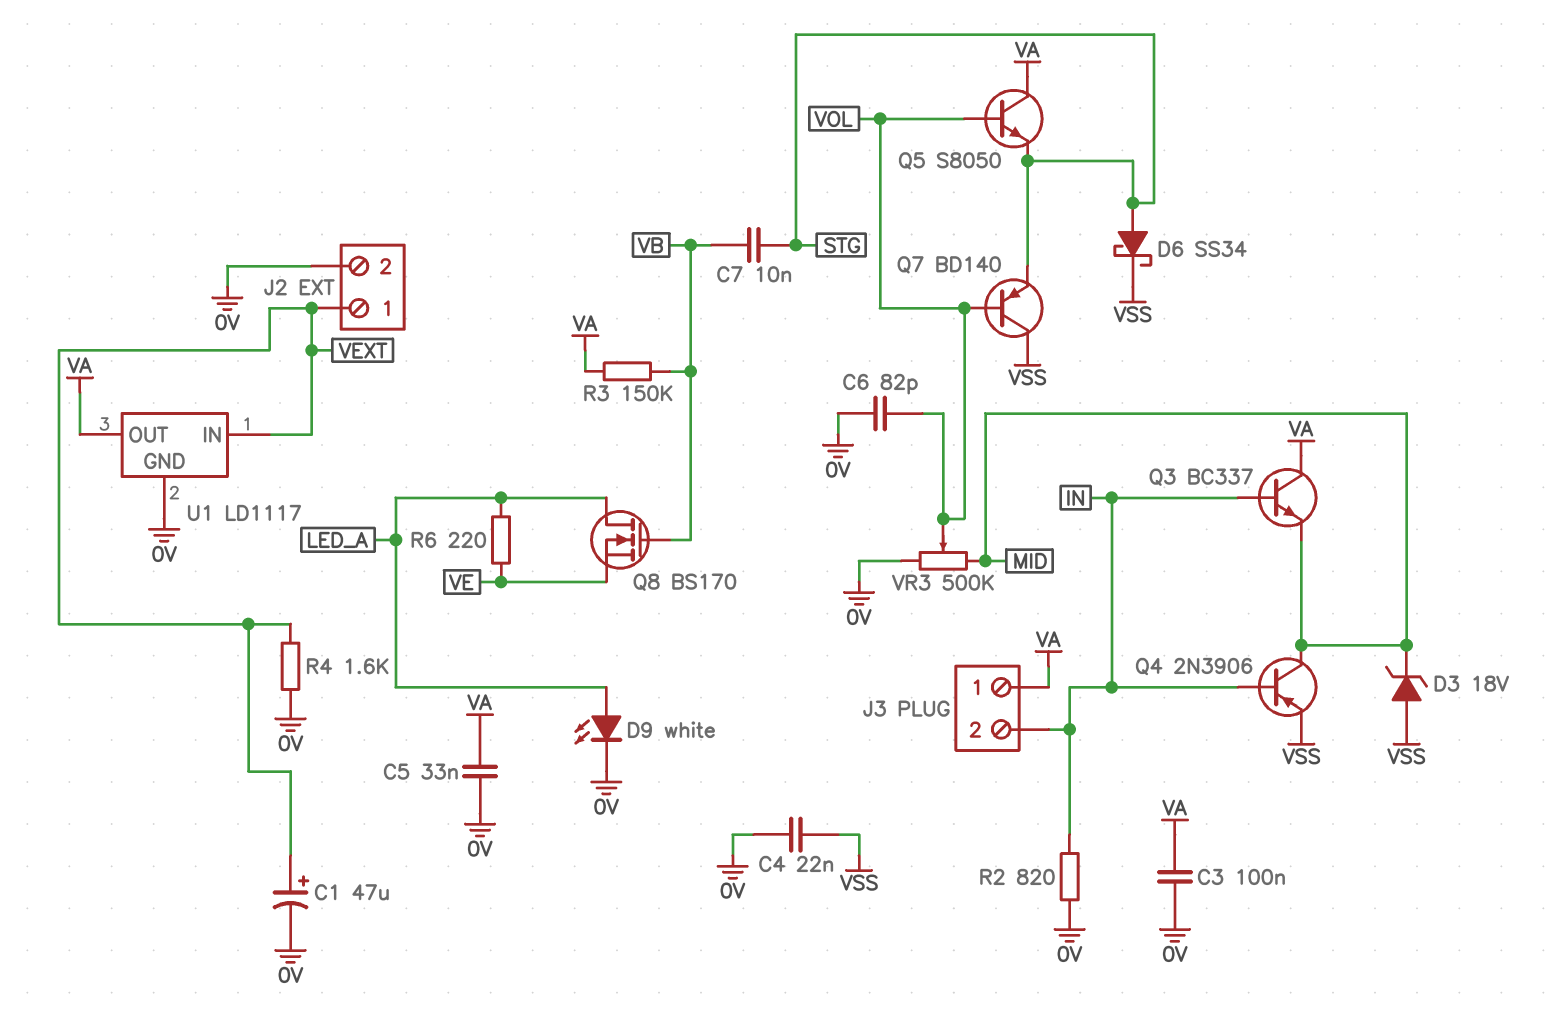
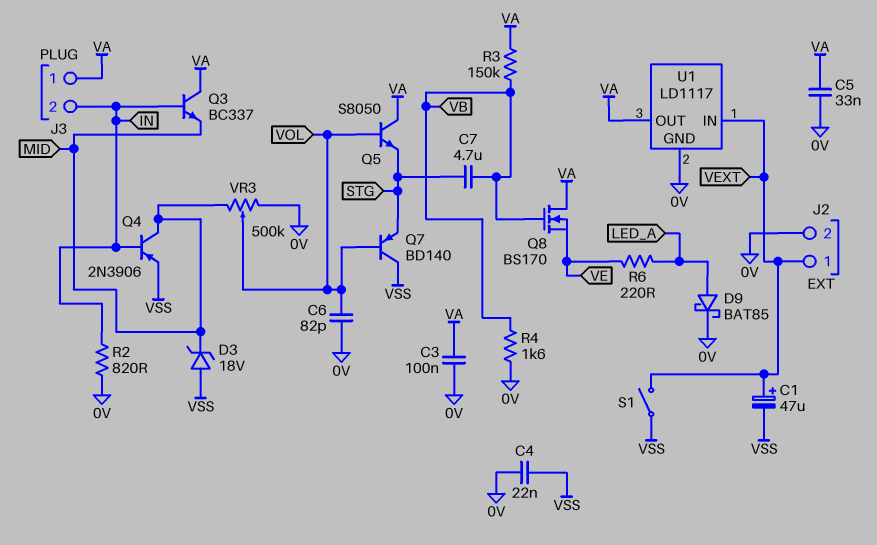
C1: 47uF (plus VEXT, minus 0V) -> 47uF (plus VEXT, minus VSS)
C7: 10nF (STG, VB) -> 4.7uF (STG, VB)
D6: schottky SS34 (A STG, K VSS) -> none
D9: LED white (A LED_A, K 0V) -> schottky BAT85 (A LED_A, K 0V)
Q8: NMOS BS170 (G VB, D LED_A, S VE) -> NMOS BS170 (G VB, D VA, S VE)
R4: 1.6k (0V, VEXT) -> 1.6k (0V, VB)
S1: none -> switch (VEXT, VSS)

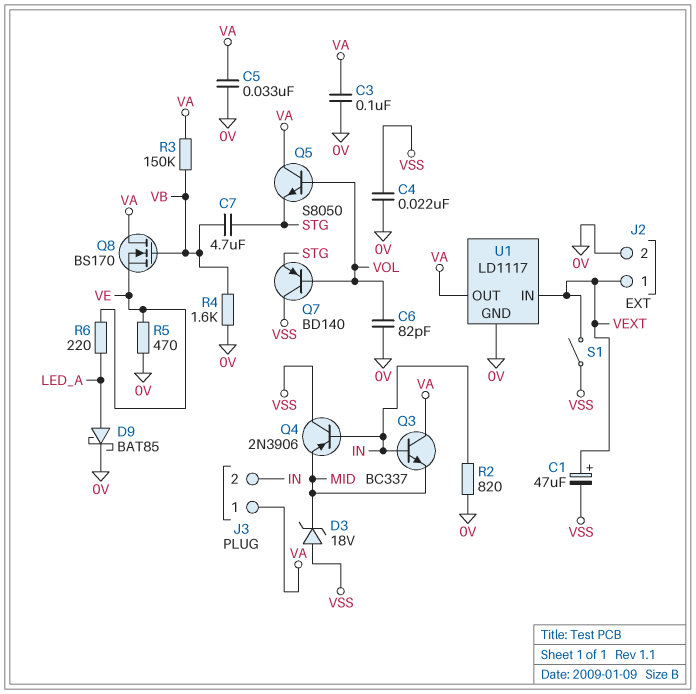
Q4: PNP 2N3906 (B IN, C MID, E VSS) -> PNP 2N3906 (B IN, C VSS, E MID)
R5: none -> 470 (0V, VE)
VR3: 500k (0V, MID, wiper VOL) -> none

